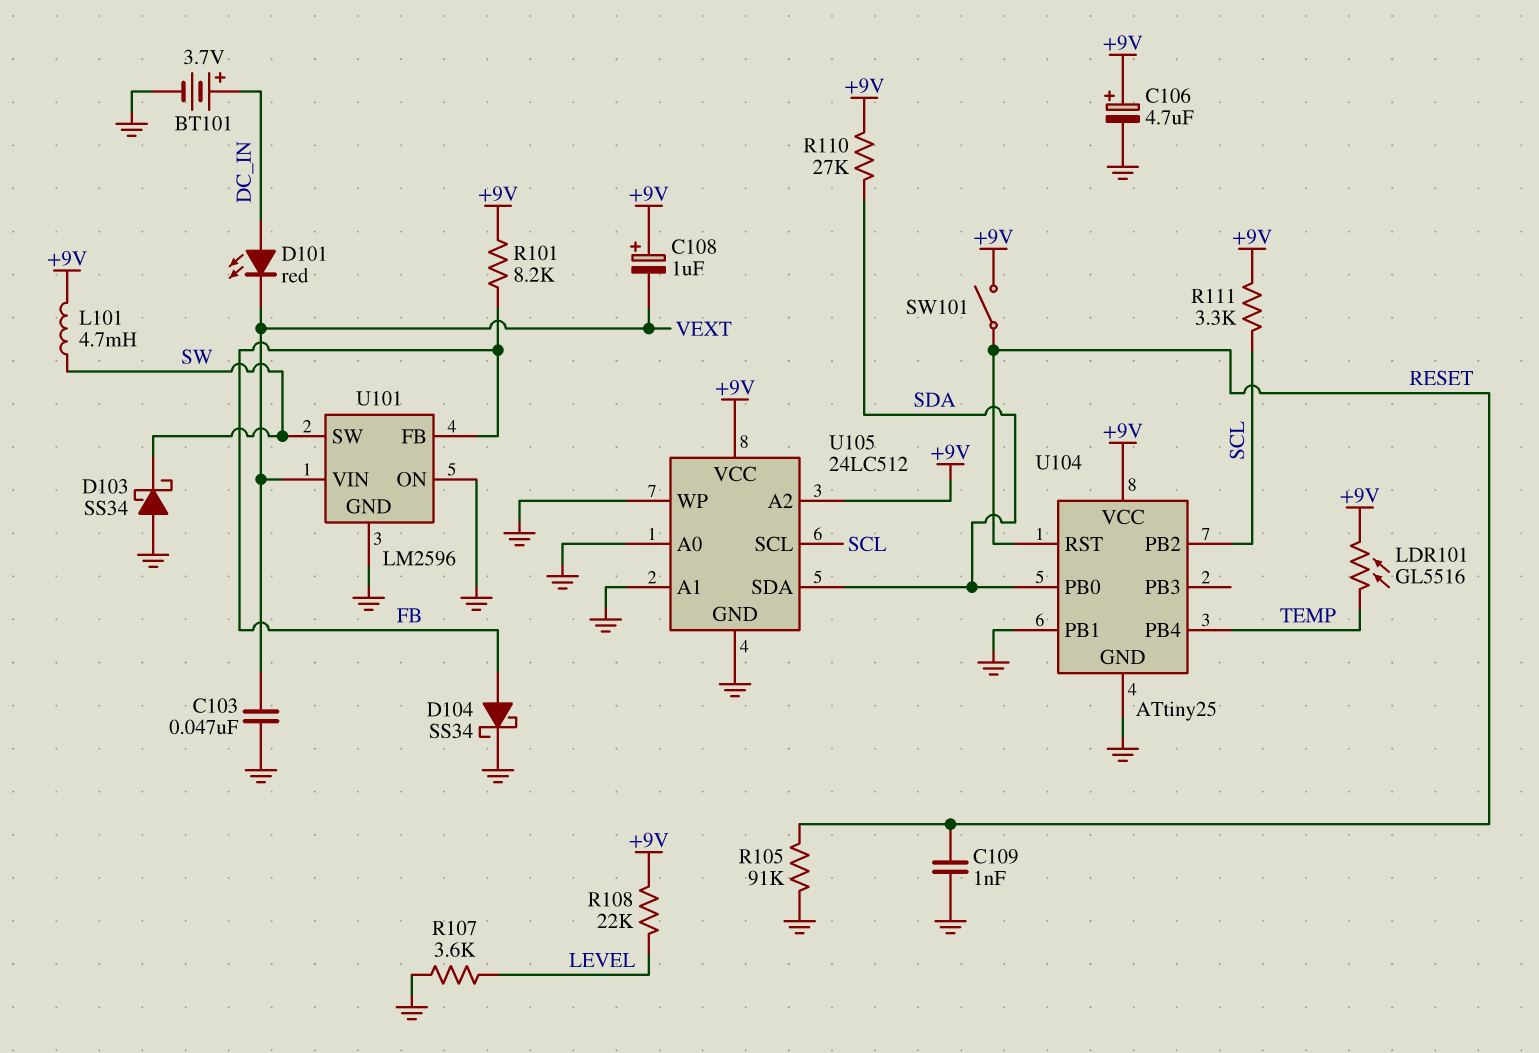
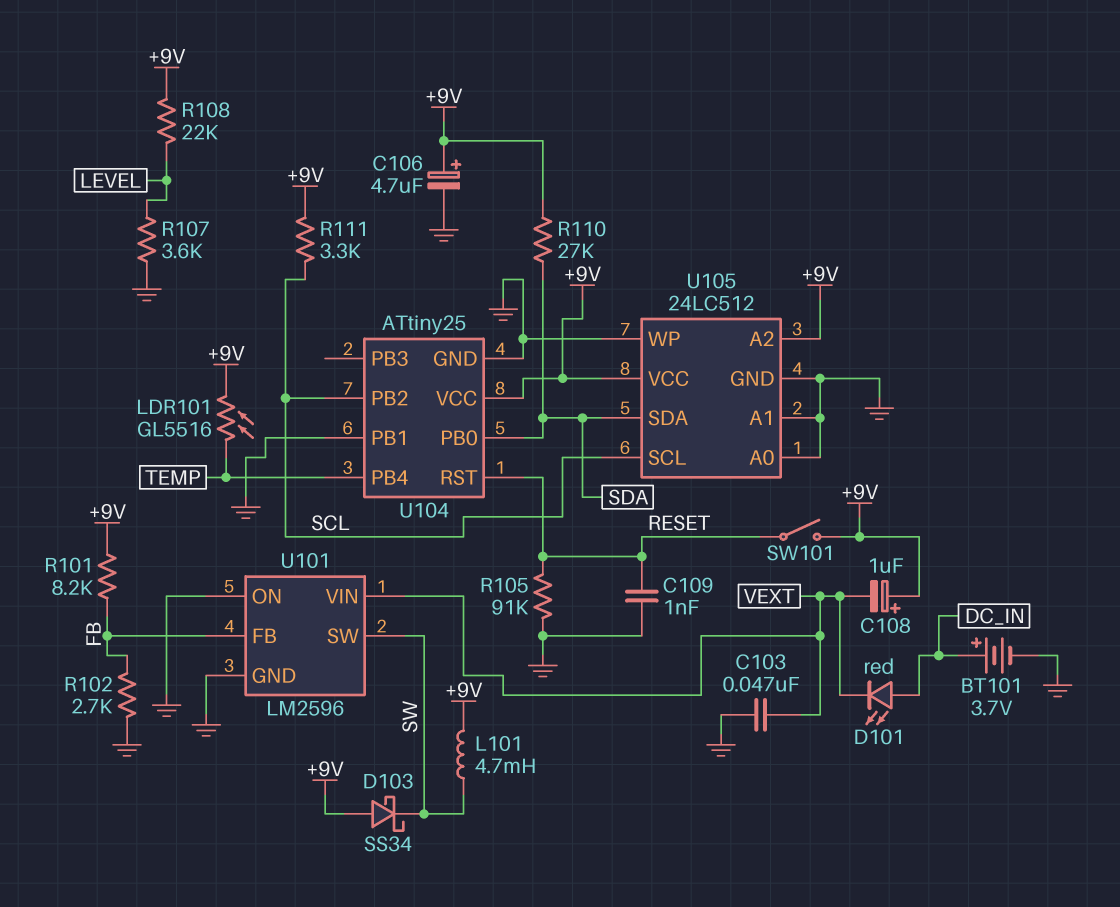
D103: schottky SS34 (A GND, K SW) -> schottky SS34 (A +9V, K SW)
D104: schottky SS34 (A FB, K GND) -> none
R102: none -> 2.7k (FB, GND)

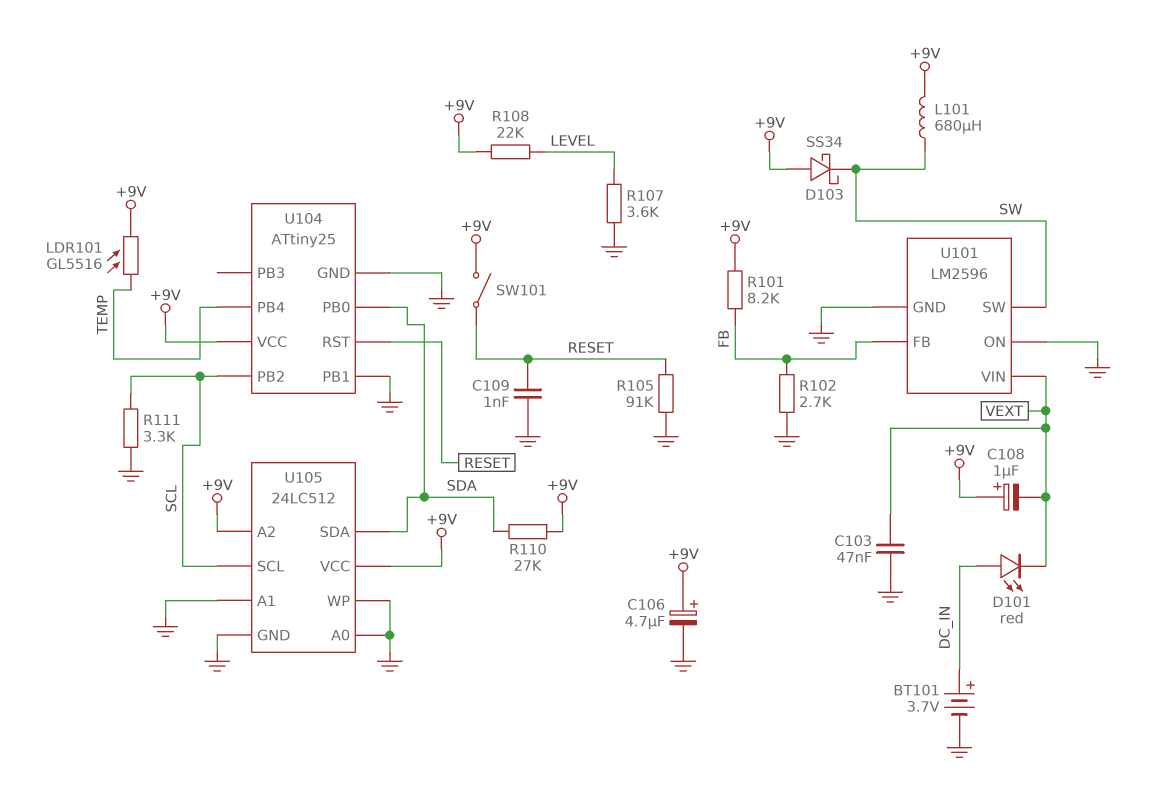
L101: 4.7mH (+9V, SW) -> 680uH (+9V, SW)
R111: 3.3k (+9V, SCL) -> 3.3k (GND, SCL)

